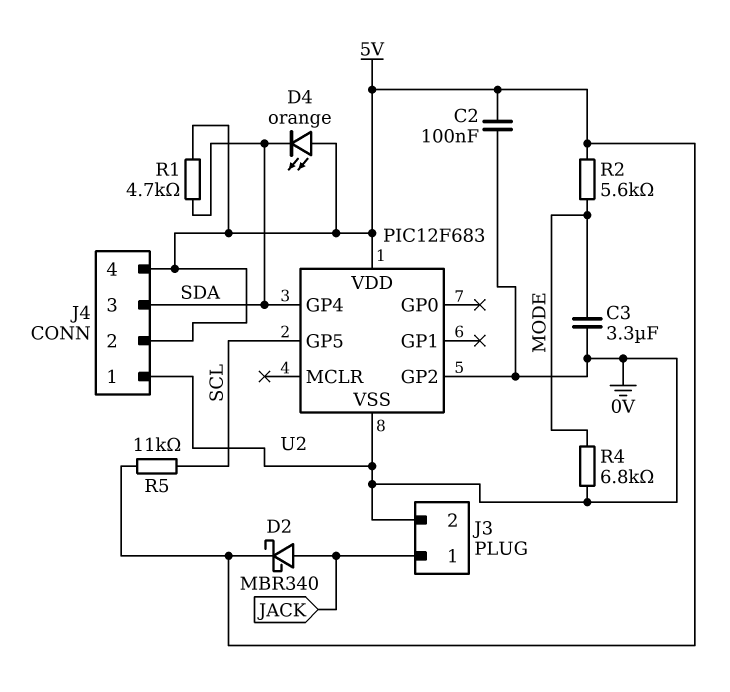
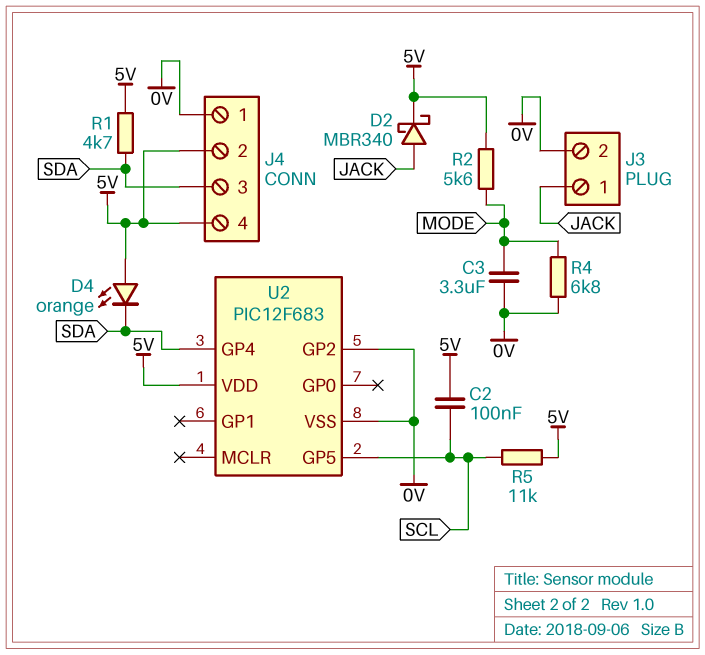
C2: 100nF (0V, 5V) -> 100nF (5V, SCL)

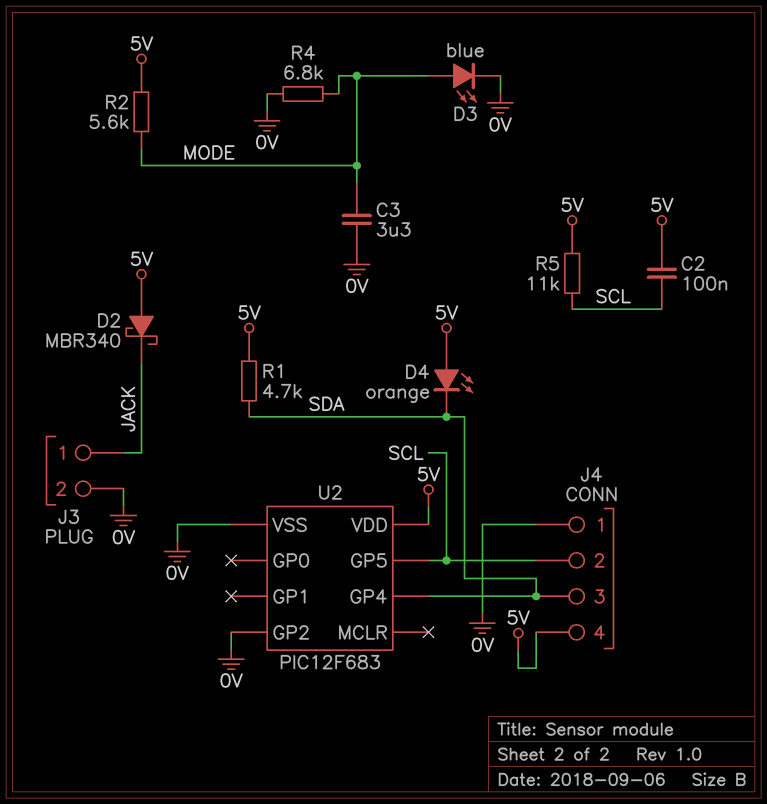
D2: schottky MBR340 (A JACK, K 5V) -> schottky MBR340 (A 5V, K JACK)
D3: none -> LED blue (A MODE, K 0V)
J4 pin 2: 5V -> SCL

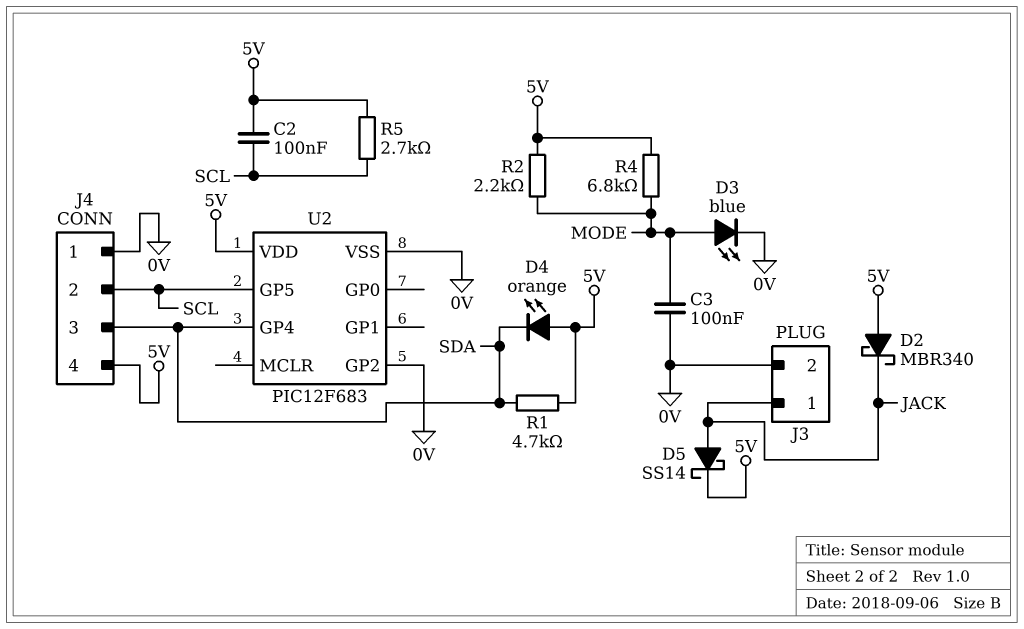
C3: 3.3uF (0V, MODE) -> 100nF (0V, MODE)
D5: none -> schottky SS14 (A JACK, K 5V)
R2: 5.6k (5V, MODE) -> 2.2k (5V, MODE)
R4: 6.8k (0V, MODE) -> 6.8k (5V, MODE)
R5: 11k (5V, SCL) -> 2.7k (5V, SCL)

